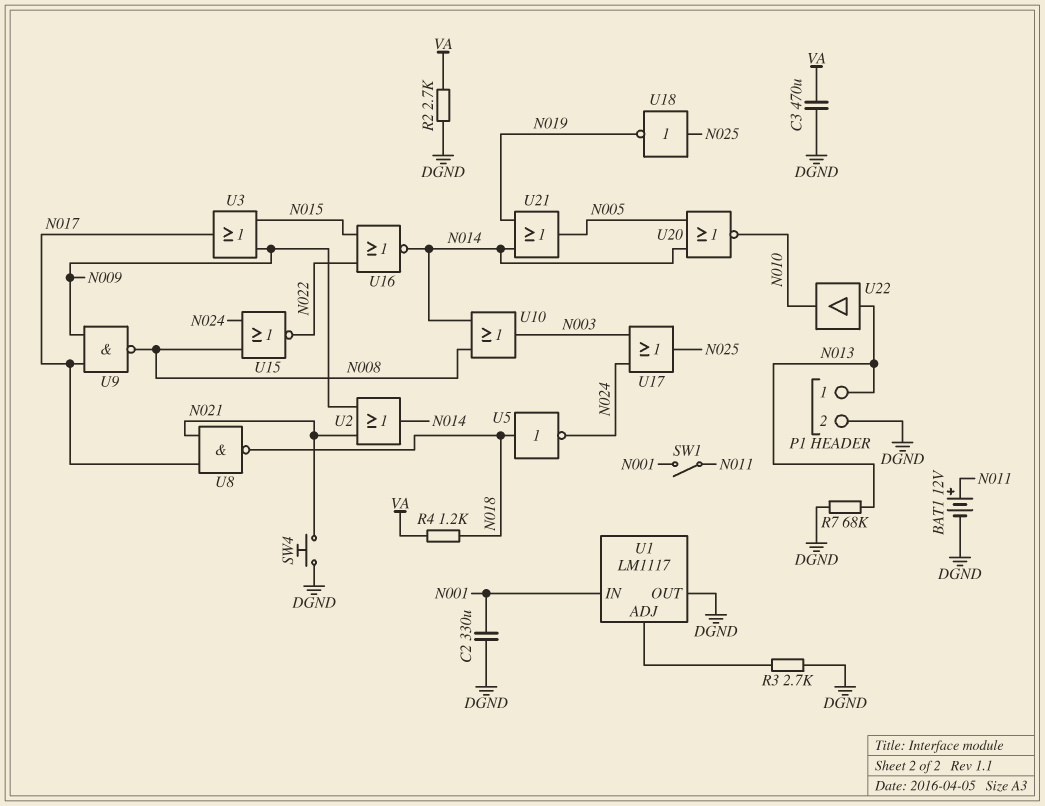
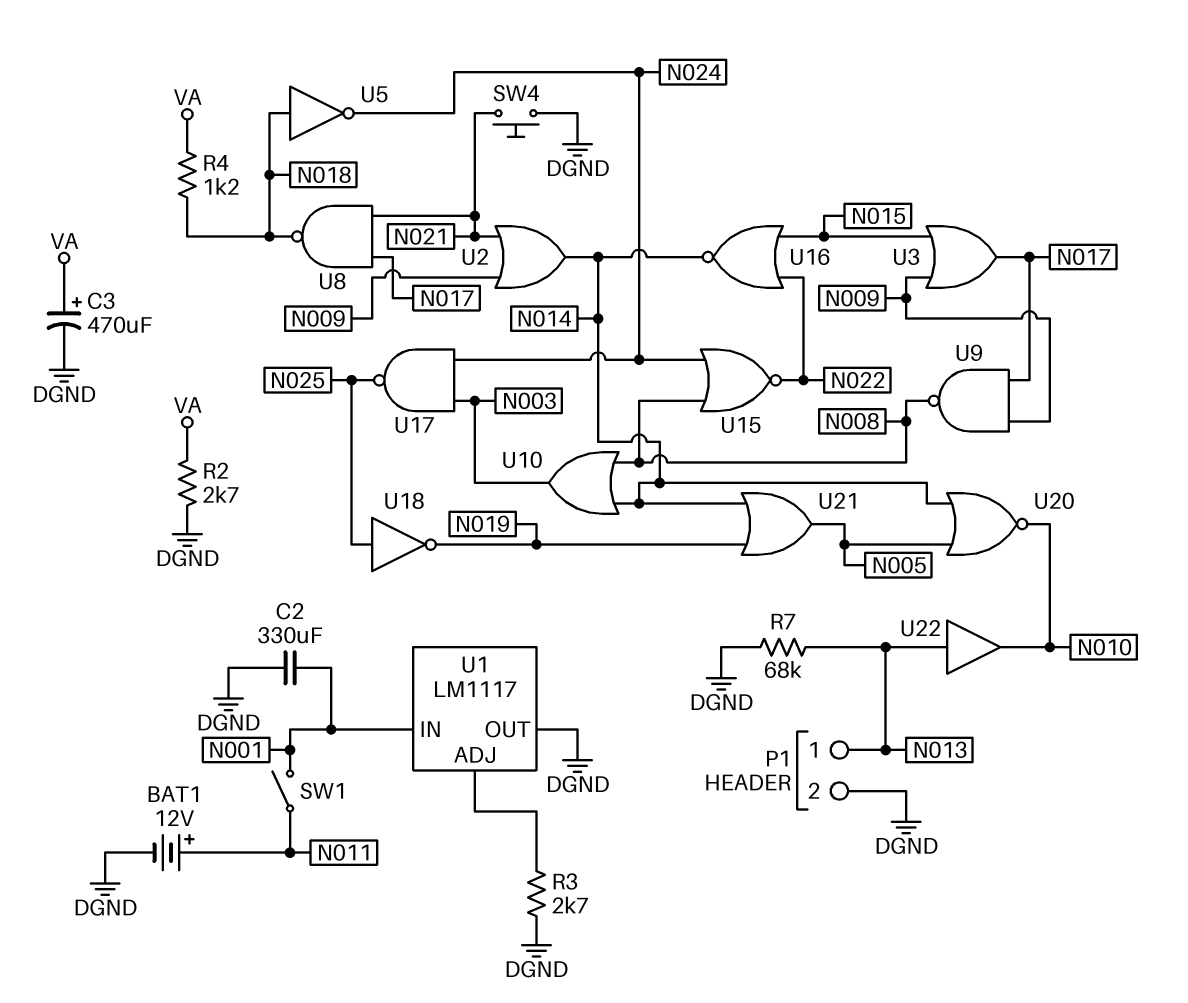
C3: 470uF (DGND, VA) -> 470uF (plus VA, minus DGND)
U17: OR (in N003, in N024, out N025) -> NAND (in N003, in N024, out N025)

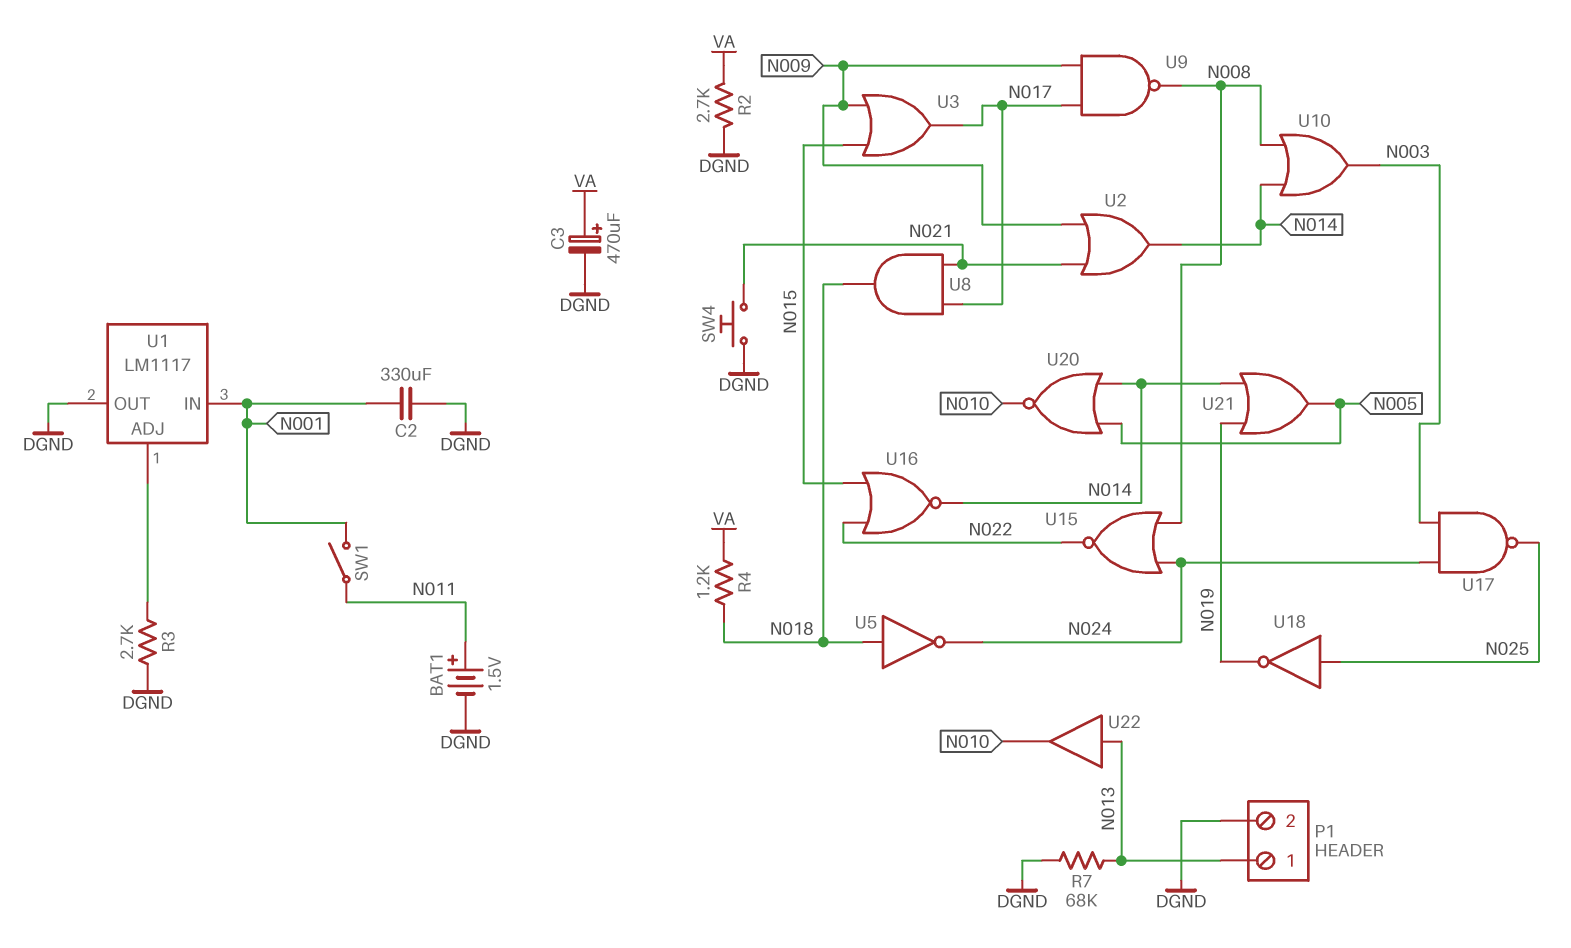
BAT1: 12V (plus N011, minus DGND) -> 1.5V (plus N011, minus DGND)
U8: NAND (in N017, in N021, out N018) -> AND (in N017, in N021, out N018)

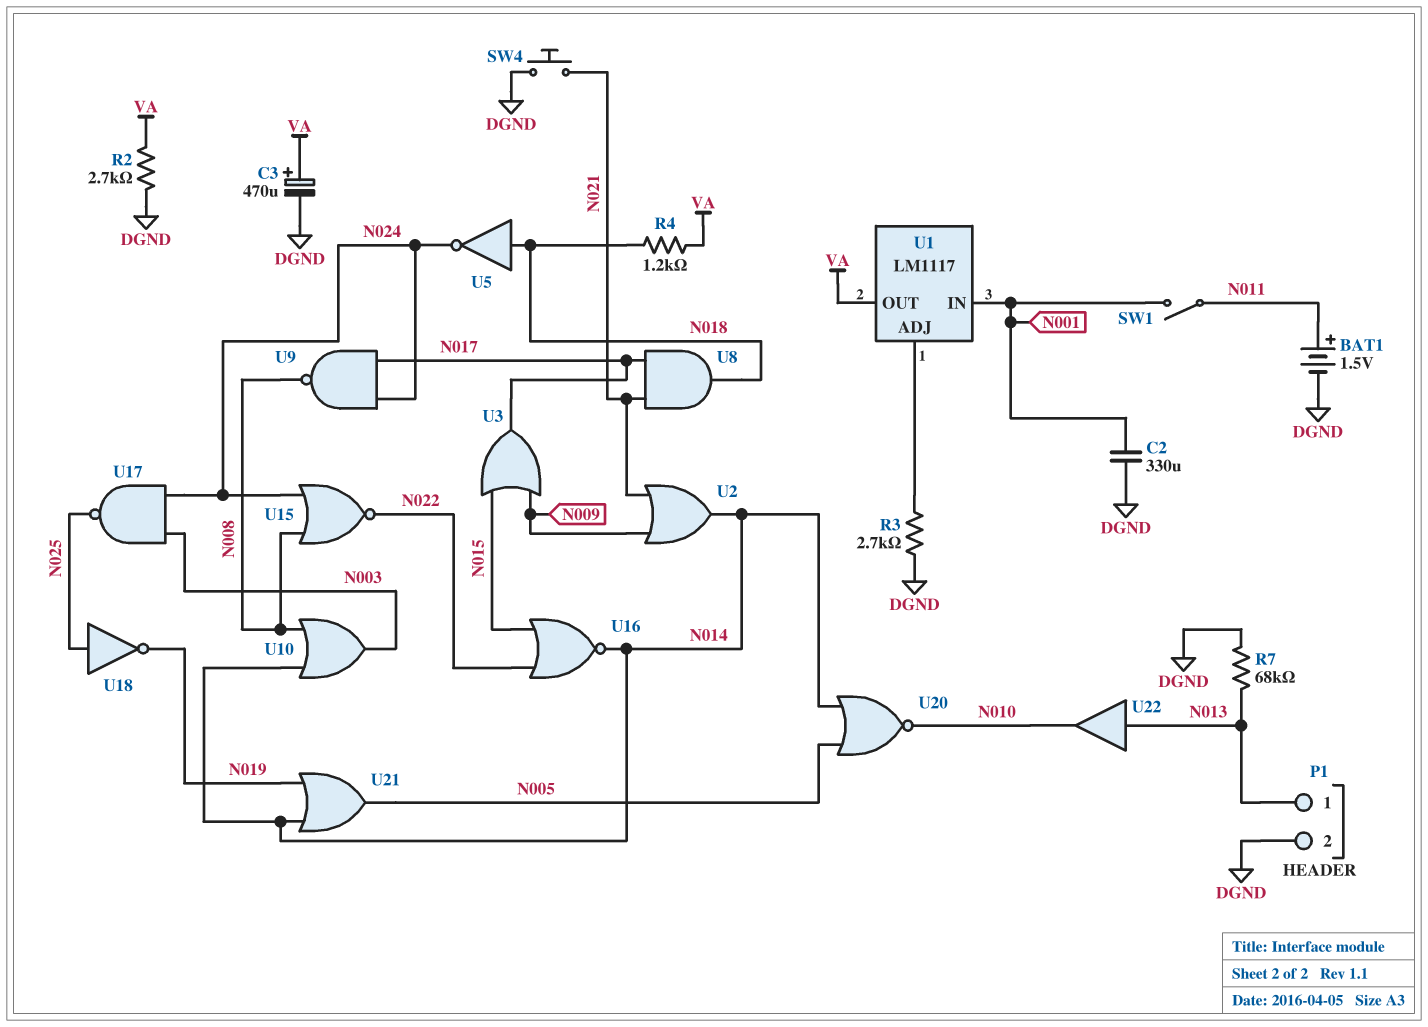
U1 pin OUT: DGND -> VA
U9: NAND (in N009, in N017, out N008) -> NAND (in N017, in N024, out N008)

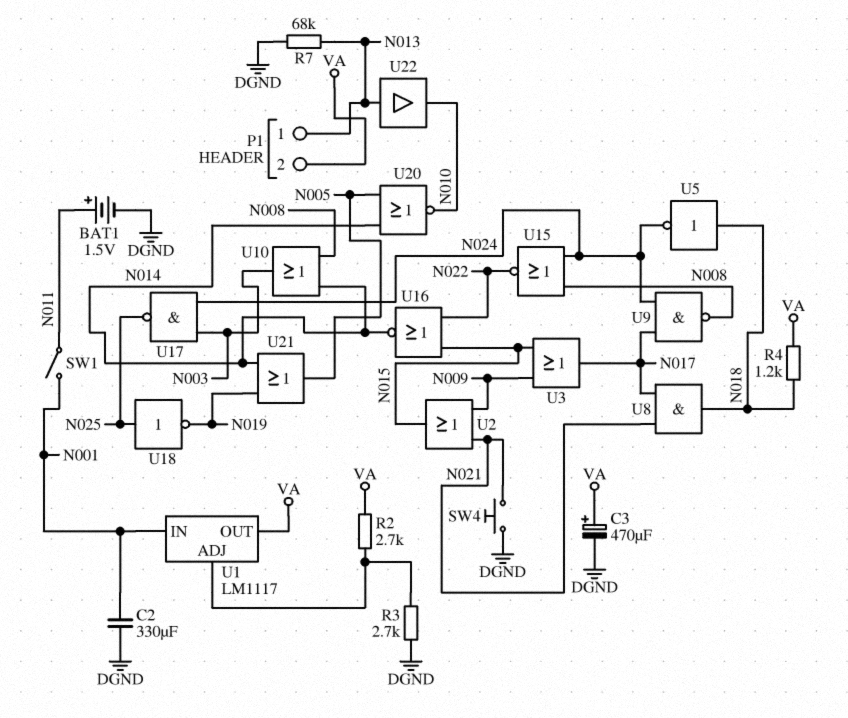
P1 pin 2: DGND -> VA
R2: 2.7k (DGND, VA) -> 2.7k (U1/ADJ, VA)
U2: OR (in N009, in N021, out N014) -> OR (in N009, in N021, out N015)

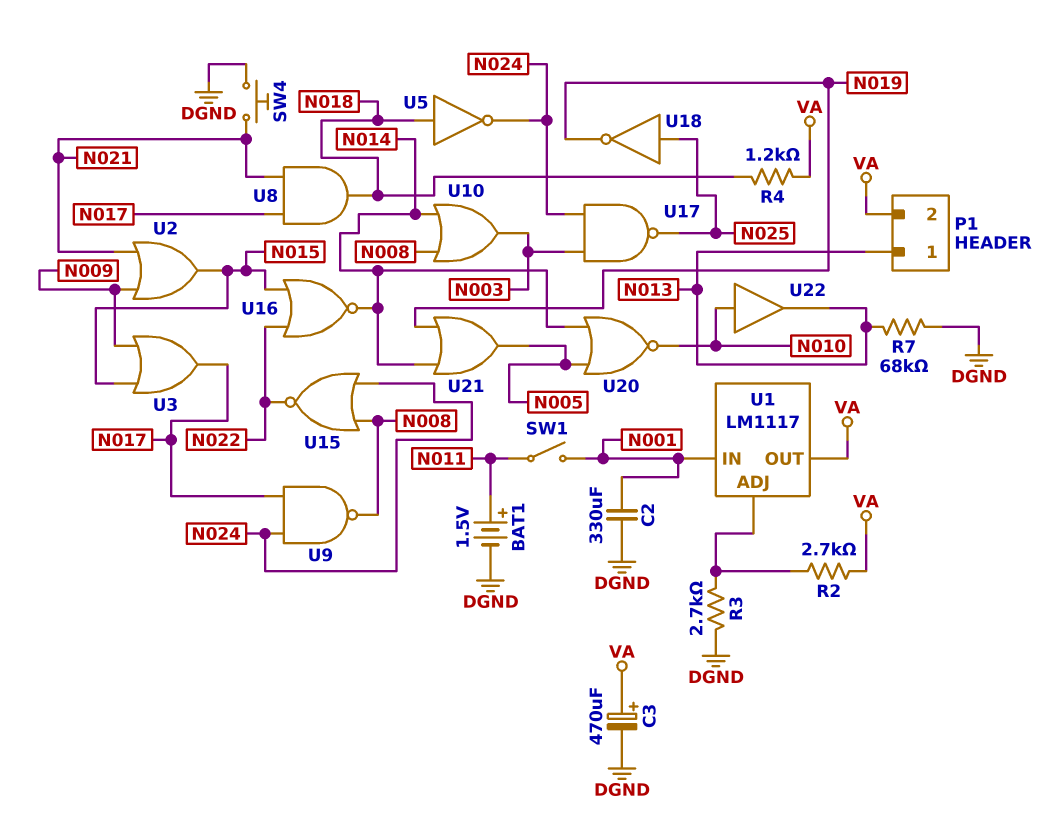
U22: buffer (in N013, out N010) -> buffer (in N010, out N013)

